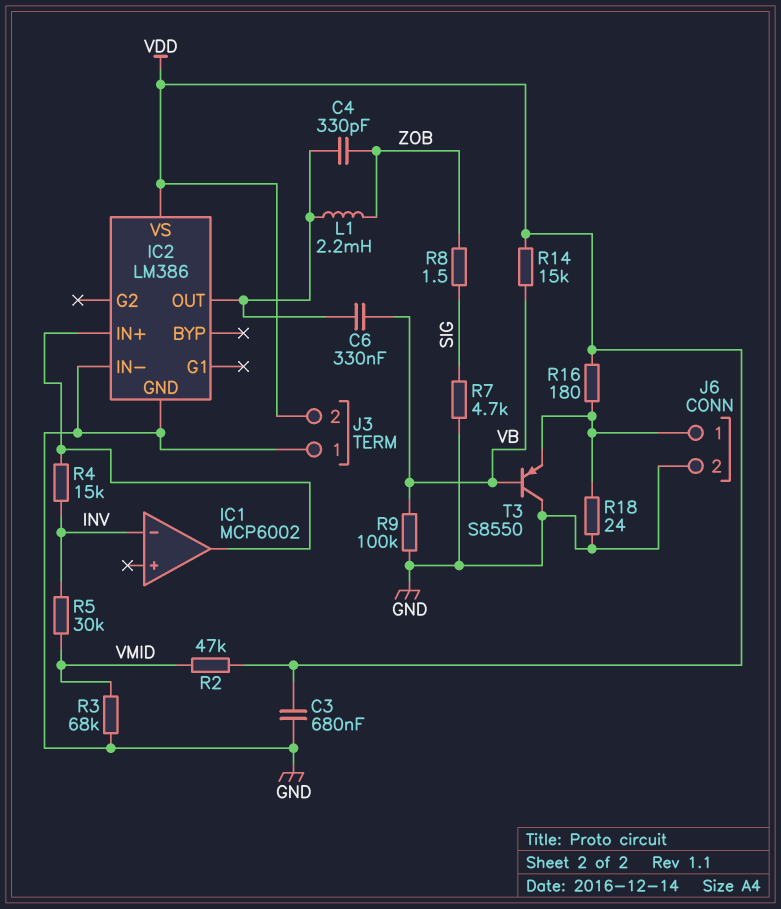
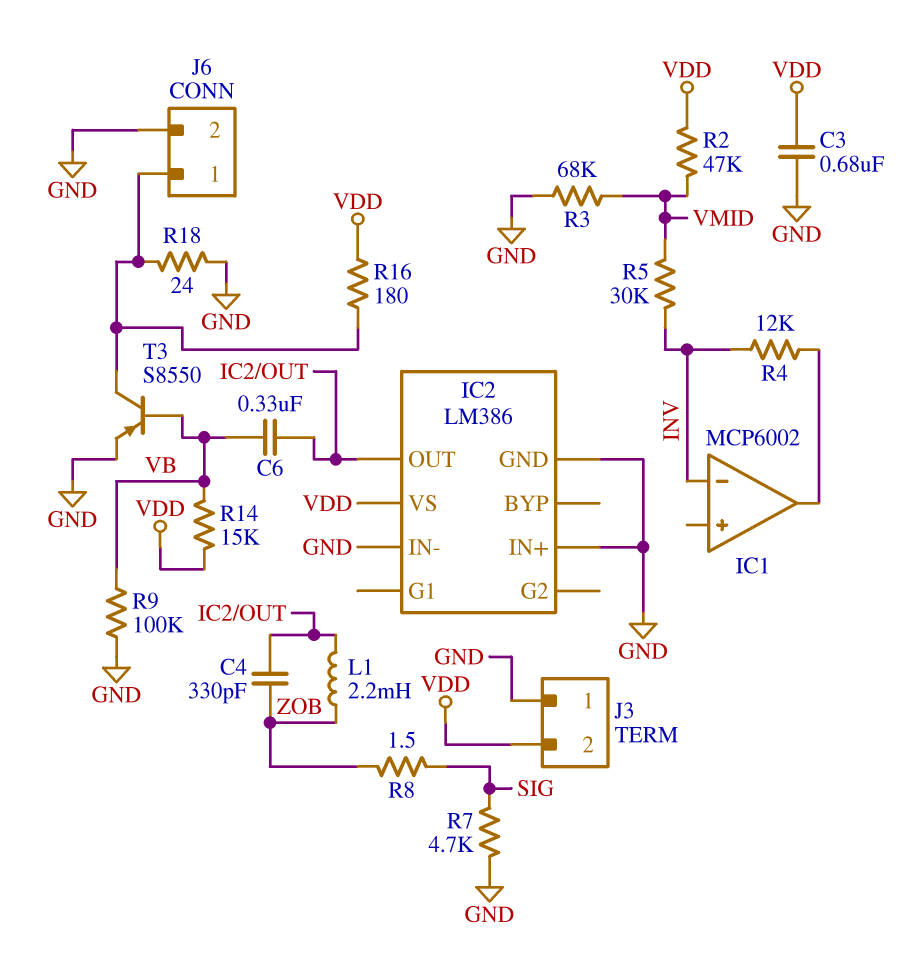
IC2 pin IN+: IC1/out -> GND
R4: 15k (IC1/out, INV) -> 12k (IC1/out, INV)
T3: PNP S8550 (B VB, C GND, E J6/1) -> PNP S8550 (B VB, C J6/1, E GND)

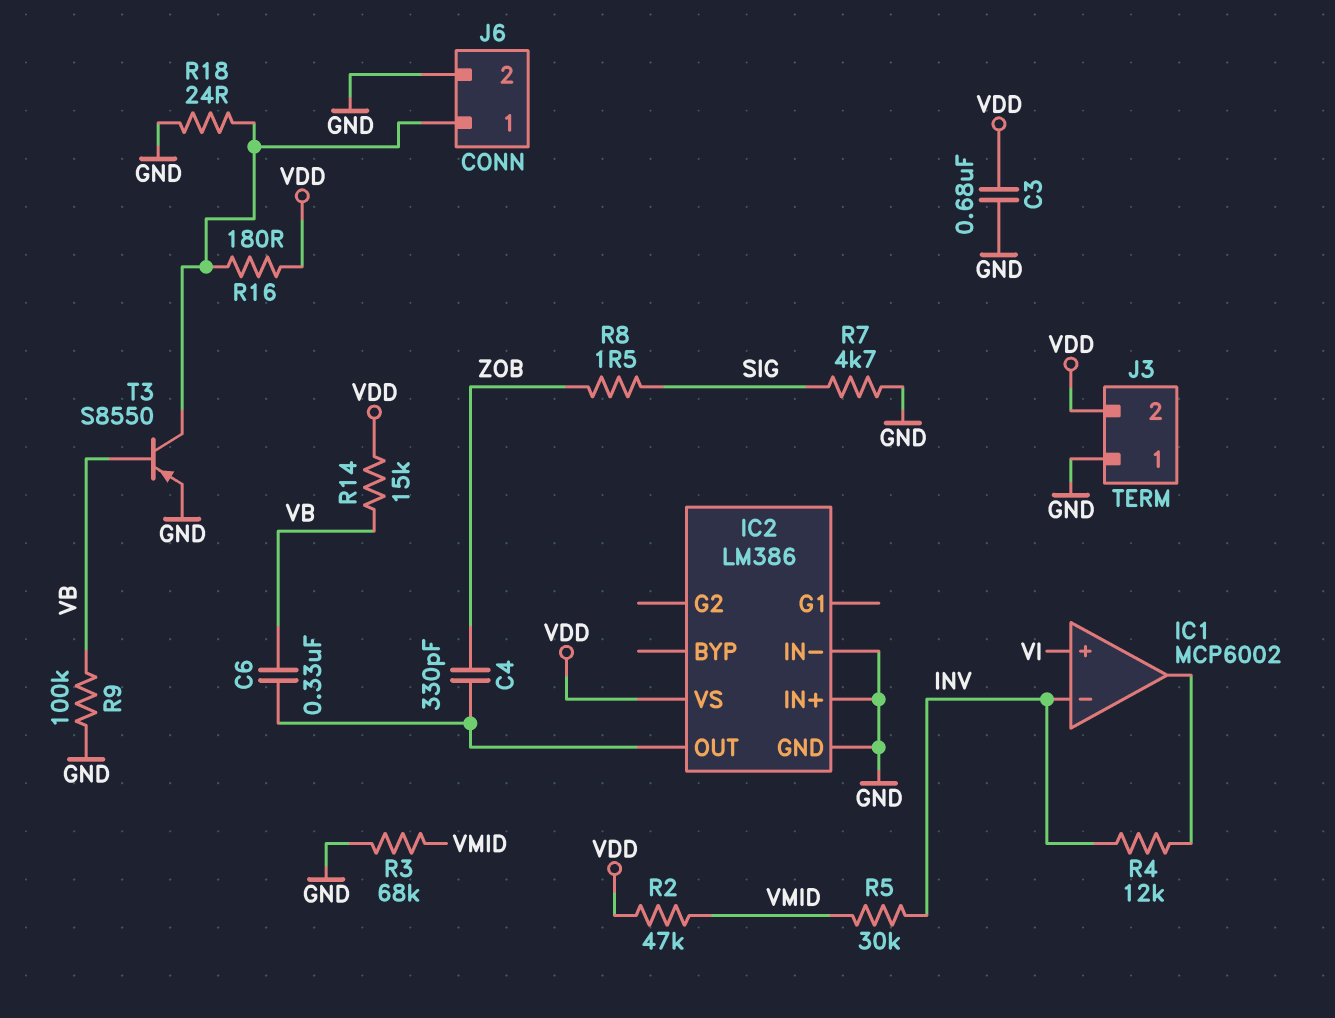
IC1 pin in+: none -> VI
L1: 2.2mH (IC2/OUT, ZOB) -> none

